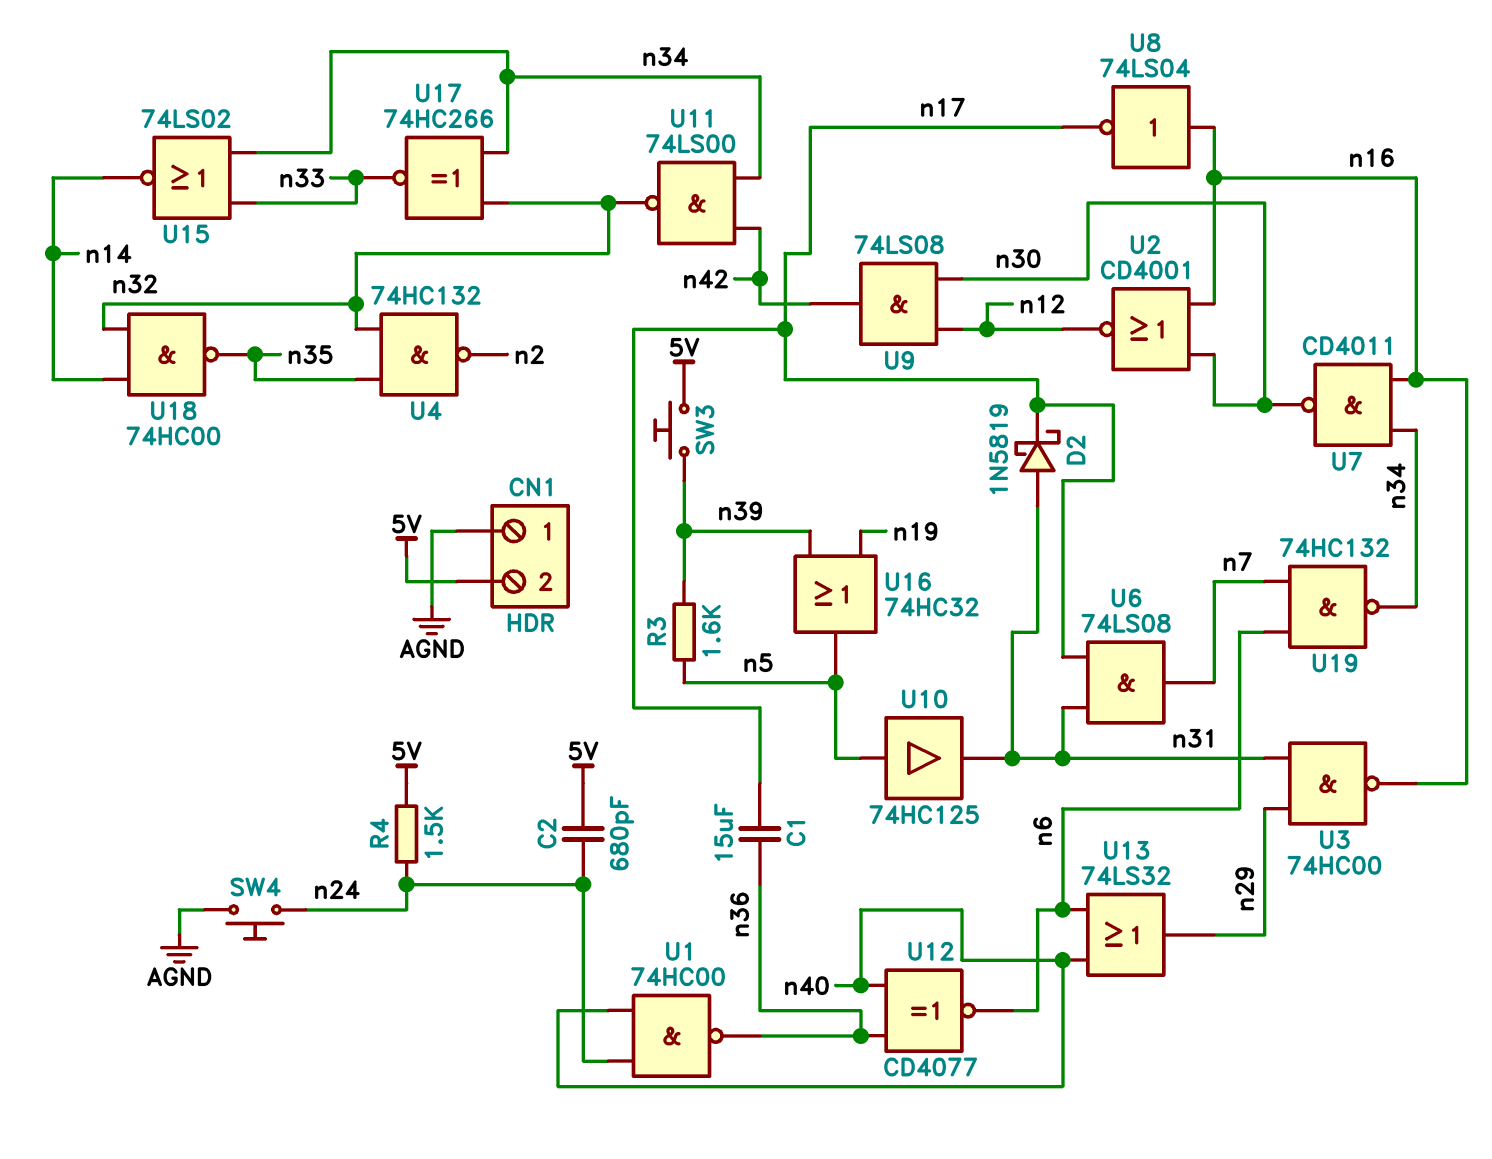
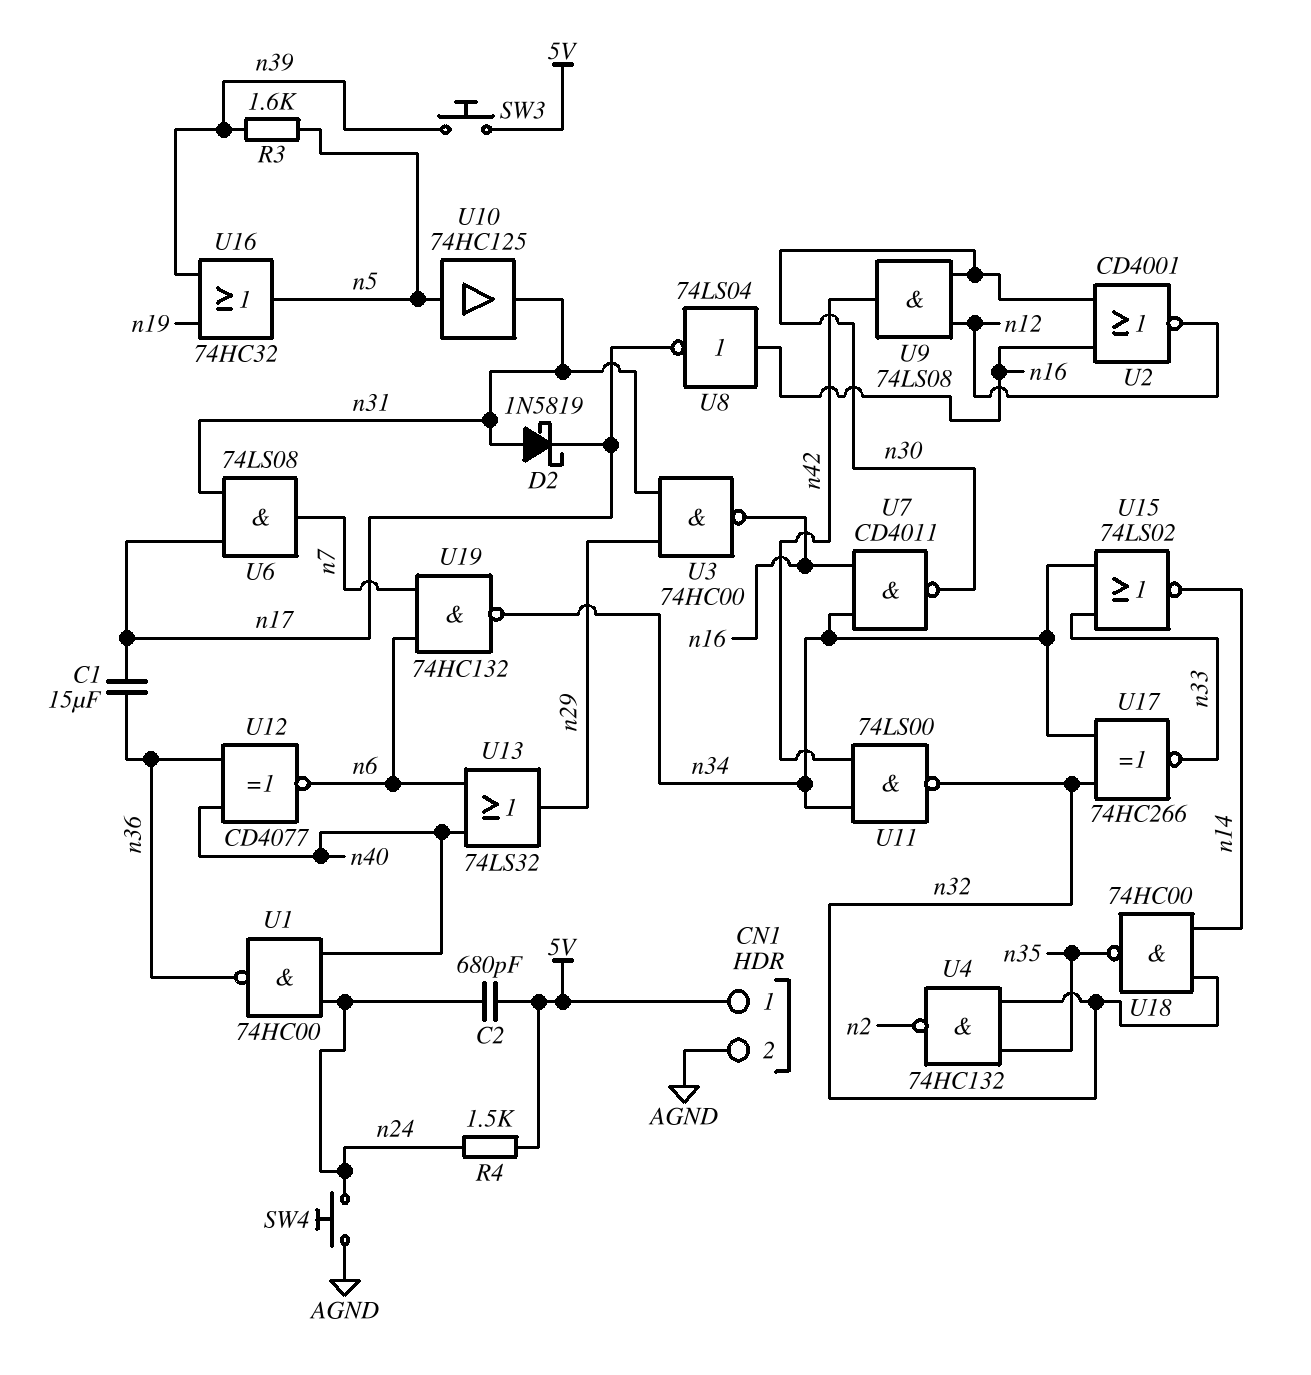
CN1 pin 1: AGND -> 5V
CN1 pin 2: 5V -> AGND

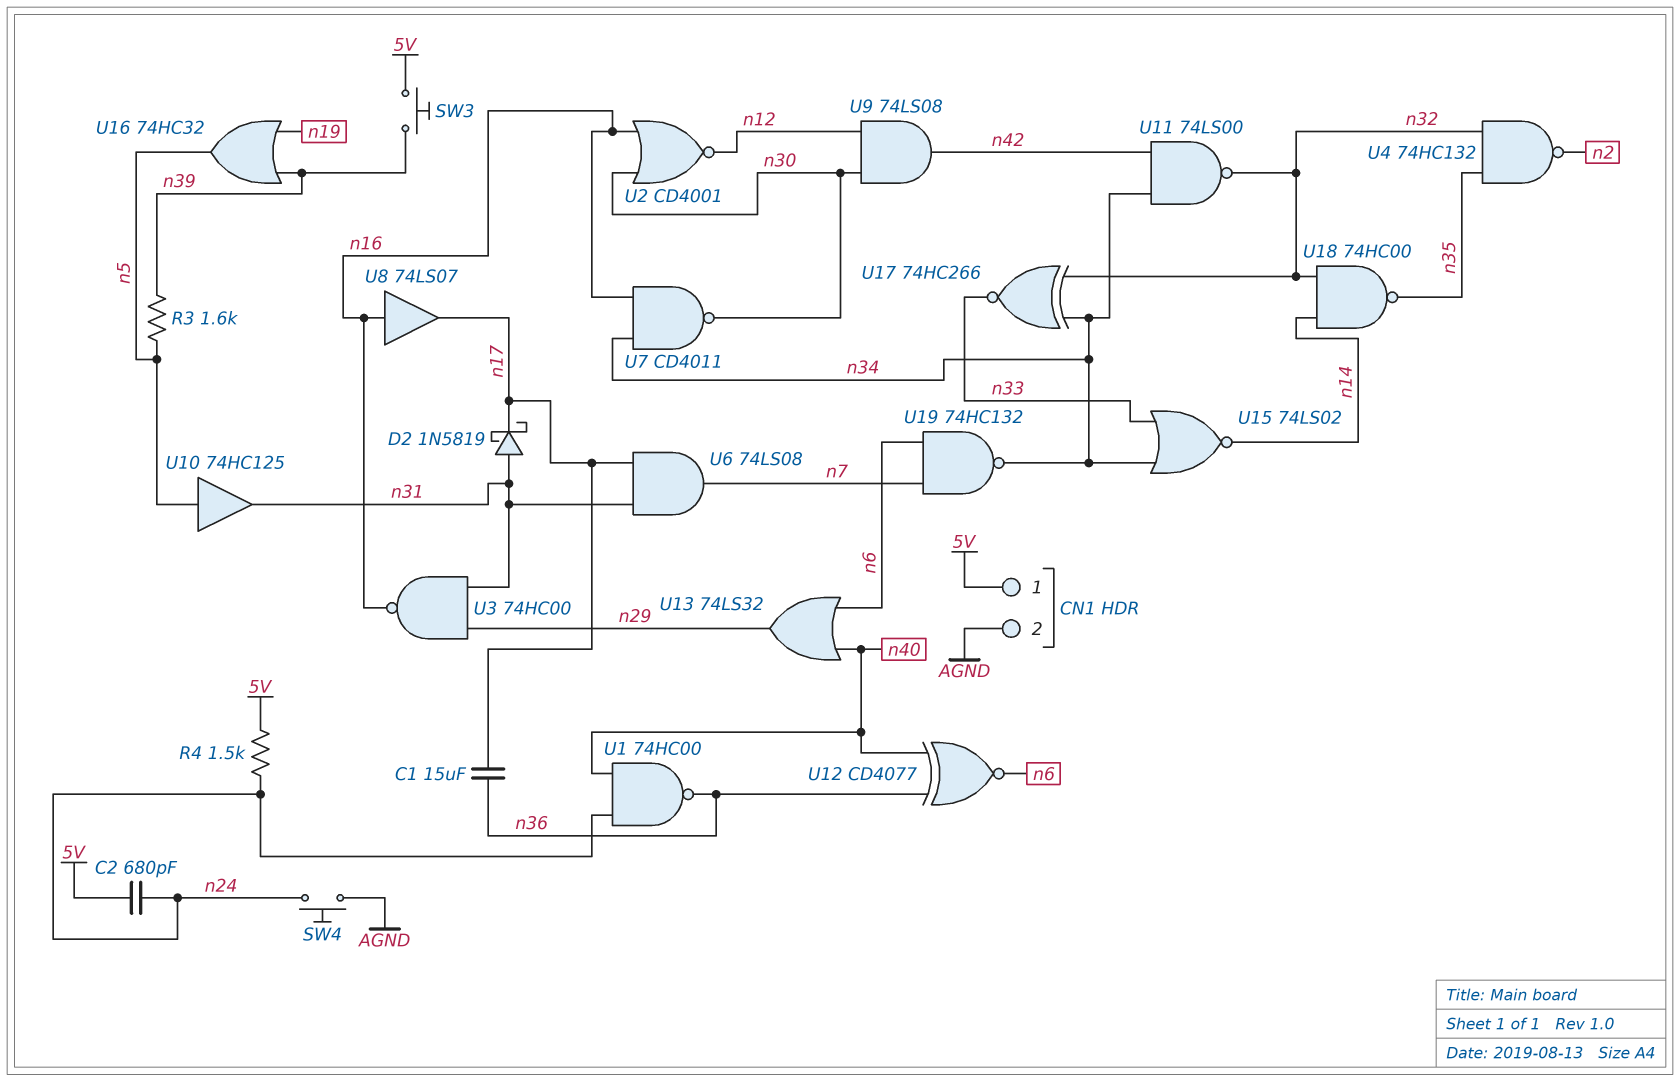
U8: NOT 74LS04 (in n16, out n17) -> buffer 74LS07 (in n16, out n17)

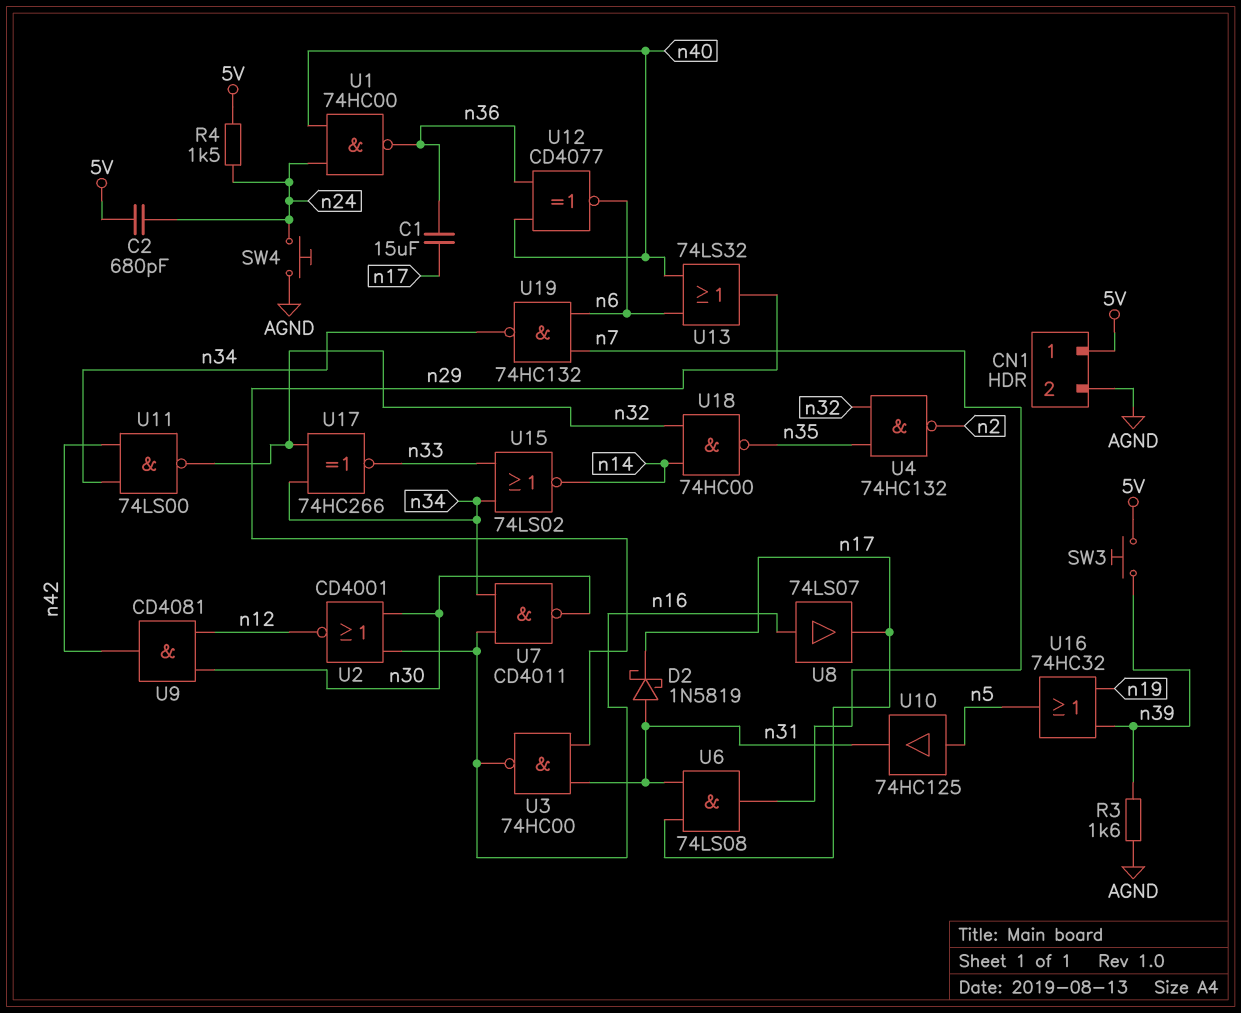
R3: 1.6k (n5, n39) -> 1.6k (AGND, n39)
U9: AND 74LS08 (in n12, in n30, out n42) -> AND CD4081 (in n12, in n30, out n42)

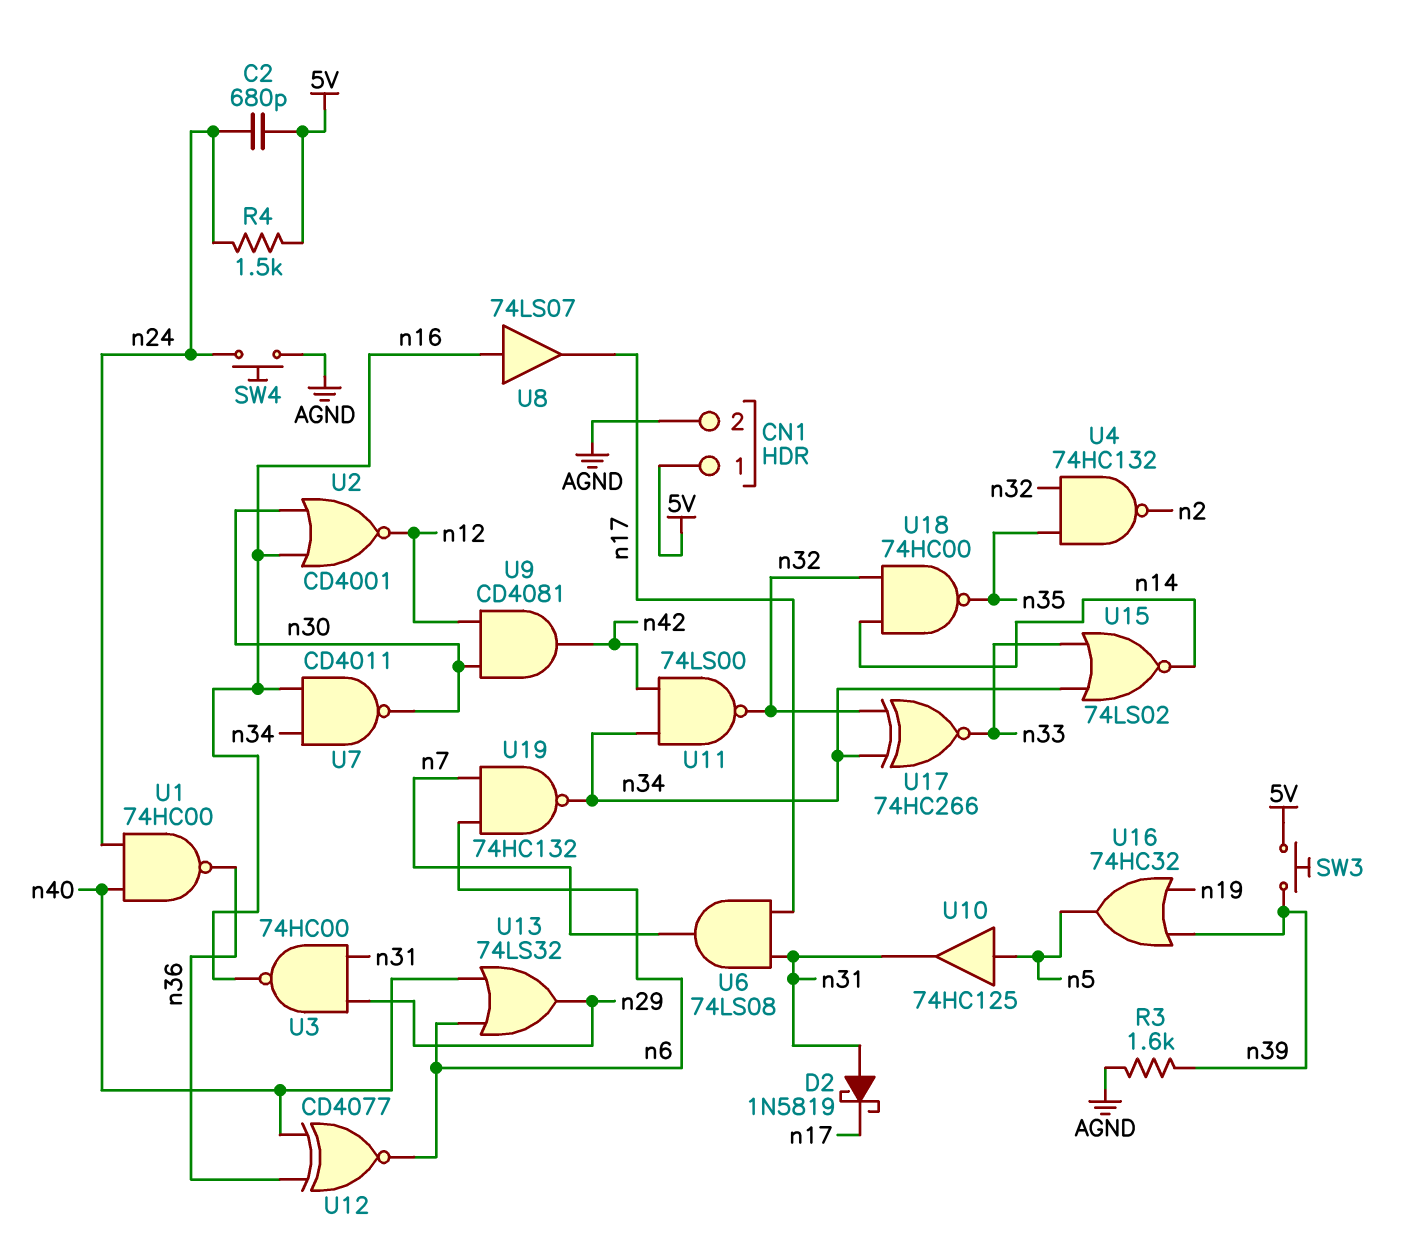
C1: 15uF (n17, n36) -> none

